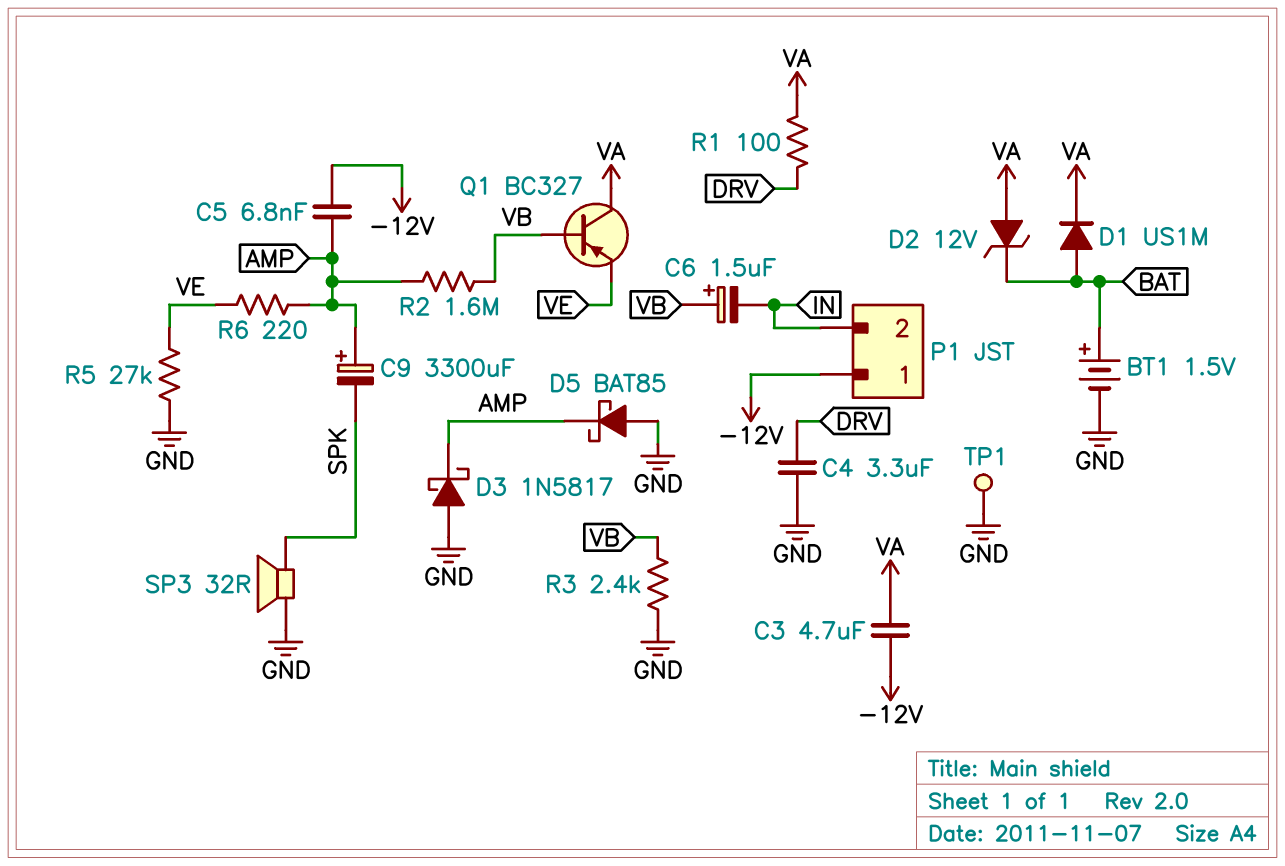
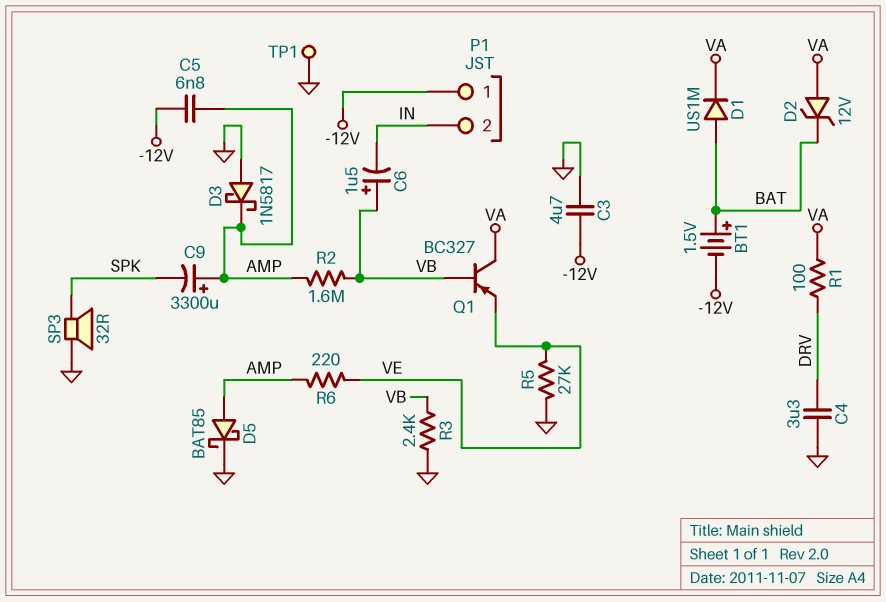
BT1: 1.5V (plus BAT, minus GND) -> 1.5V (plus BAT, minus -12V)
C3: 4.7uF (-12V, VA) -> 4.7uF (-12V, GND)
D5: schottky BAT85 (A GND, K AMP) -> schottky BAT85 (A AMP, K GND)

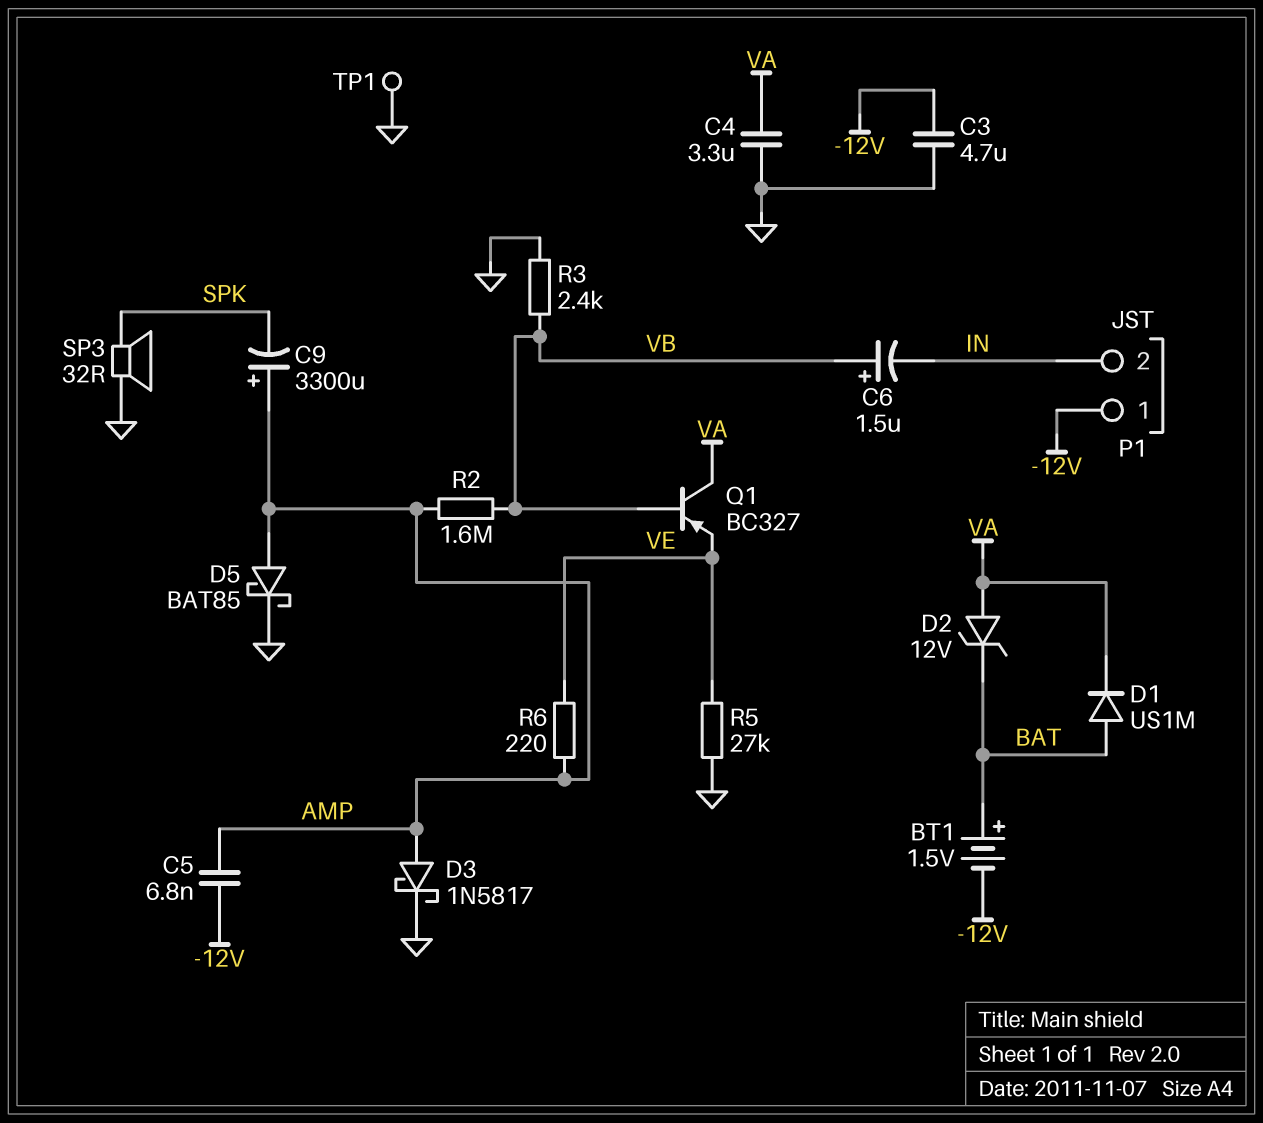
C4: 3.3uF (DRV, GND) -> 3.3uF (GND, VA)
D3: schottky 1N5817 (A GND, K AMP) -> schottky 1N5817 (A AMP, K GND)
R1: 100 (DRV, VA) -> none

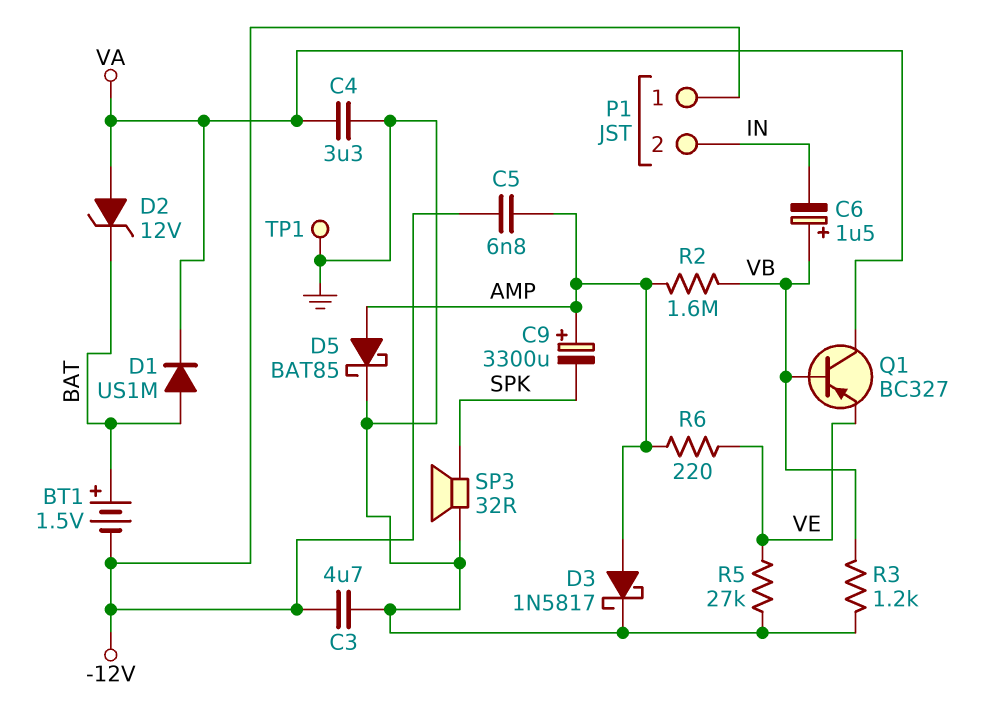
R3: 2.4k (GND, VB) -> 1.2k (GND, VB)

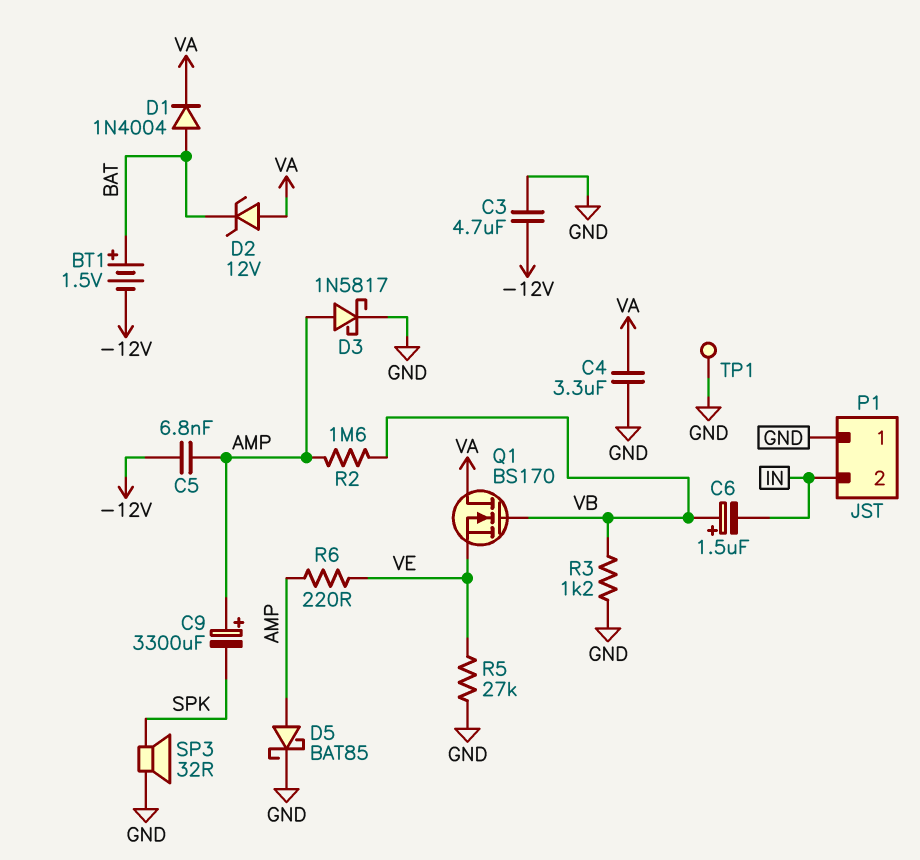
D1: diode US1M (A BAT, K VA) -> diode 1N4004 (A BAT, K VA)
P1 pin 1: -12V -> GND
Q1: PNP BC327 (B VB, C VA, E VE) -> NMOS BS170 (G VB, D VA, S VE)

